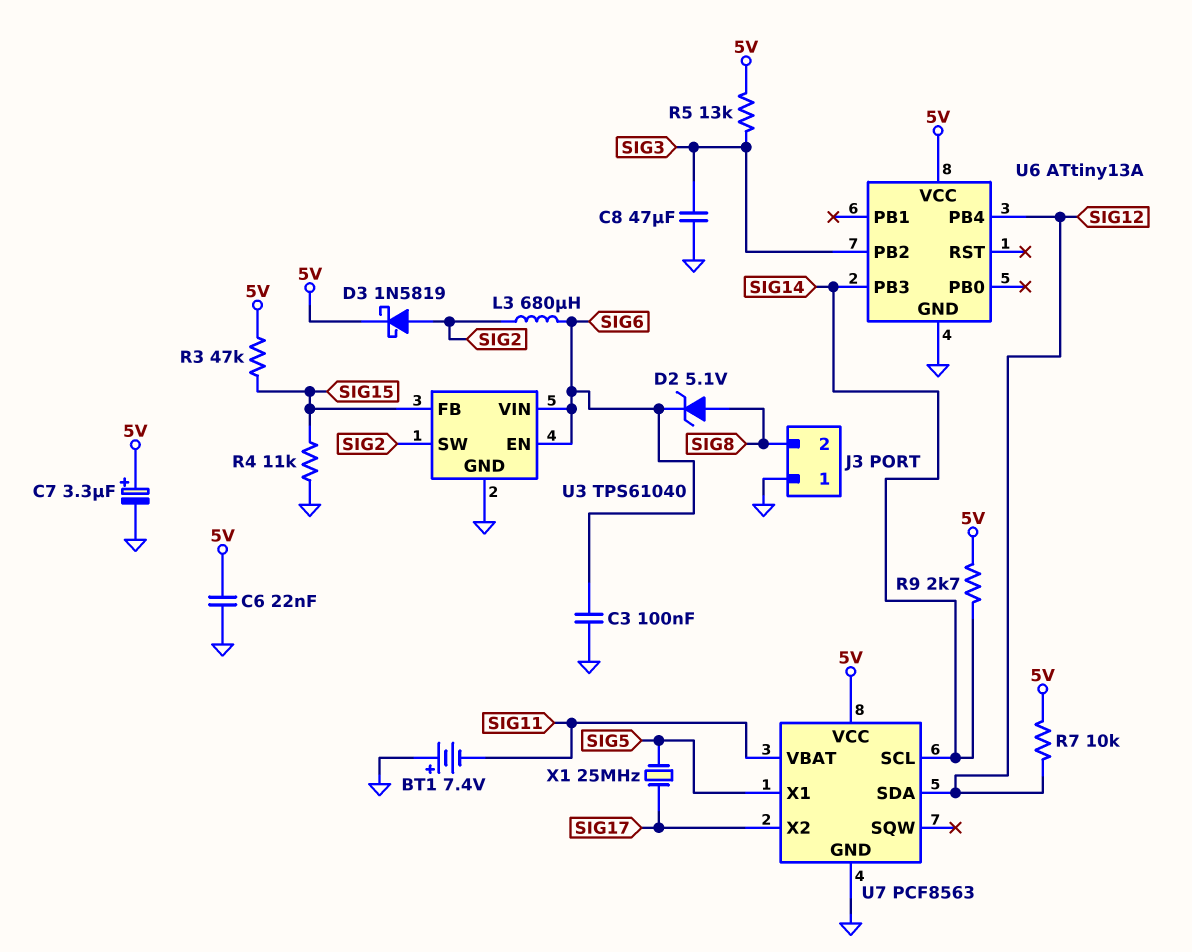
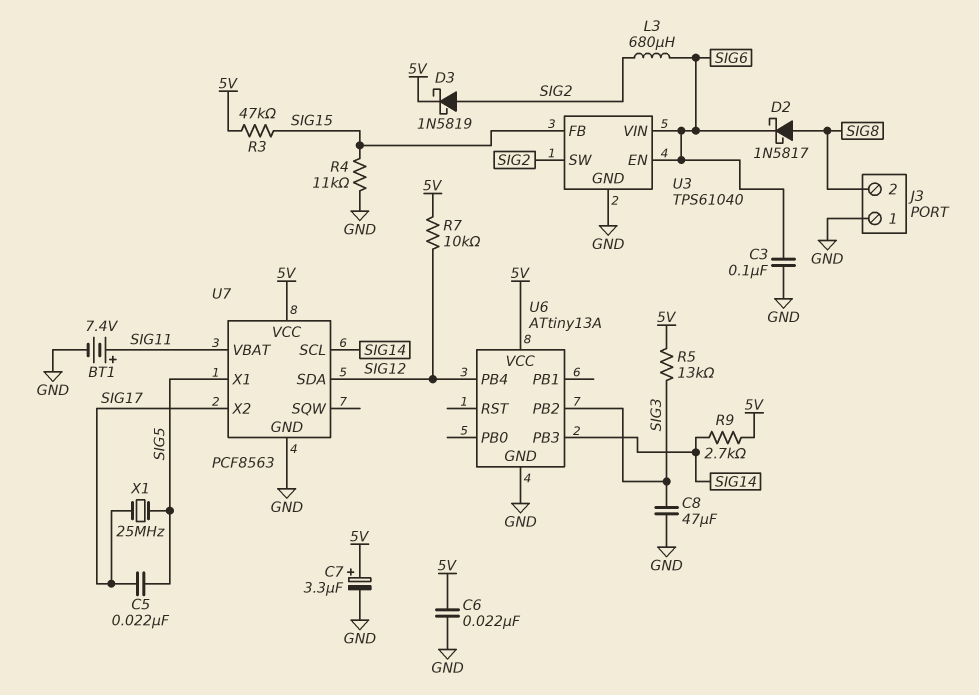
BT1: 7.4V (plus GND, minus SIG11) -> 7.4V (plus SIG11, minus GND)
C5: none -> 22nF (SIG5, SIG17)
D2: zener 5.1V (A SIG8, K SIG6) -> schottky 1N5817 (A SIG8, K SIG6)

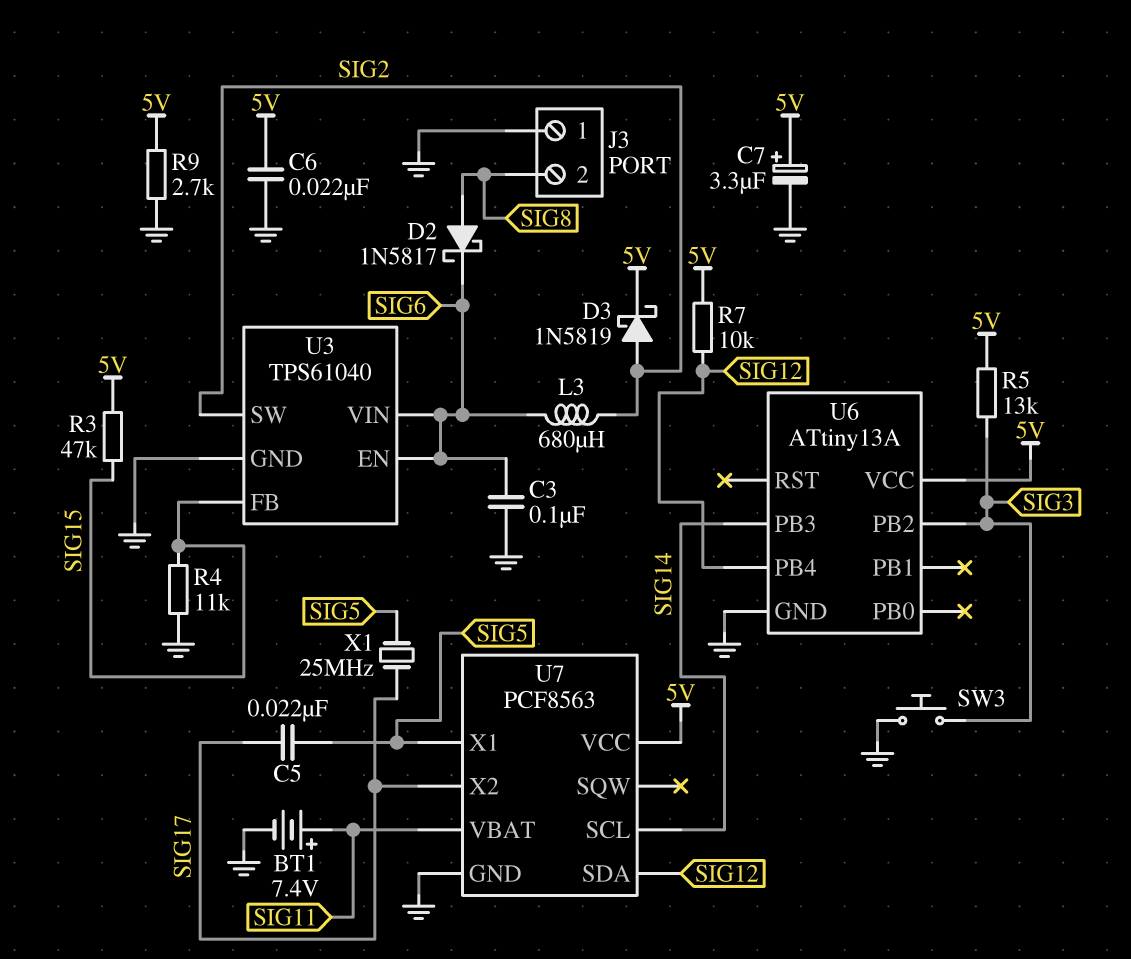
C8: 47uF (GND, SIG3) -> none
R9: 2.7k (5V, SIG14) -> 2.7k (5V, GND)
SW3: none -> button (GND, SIG3)

